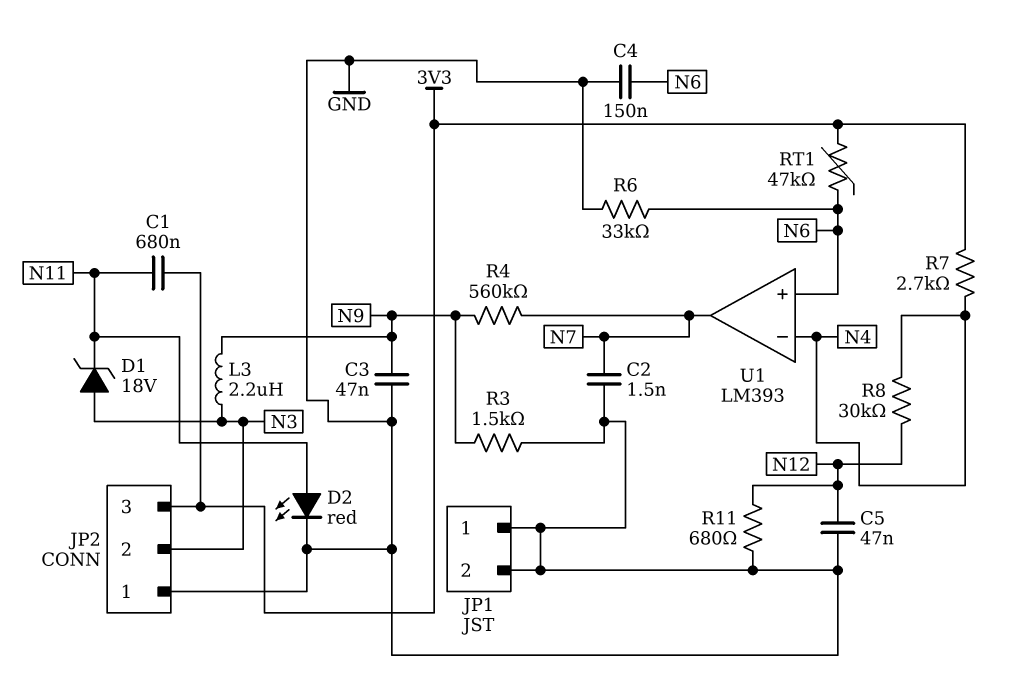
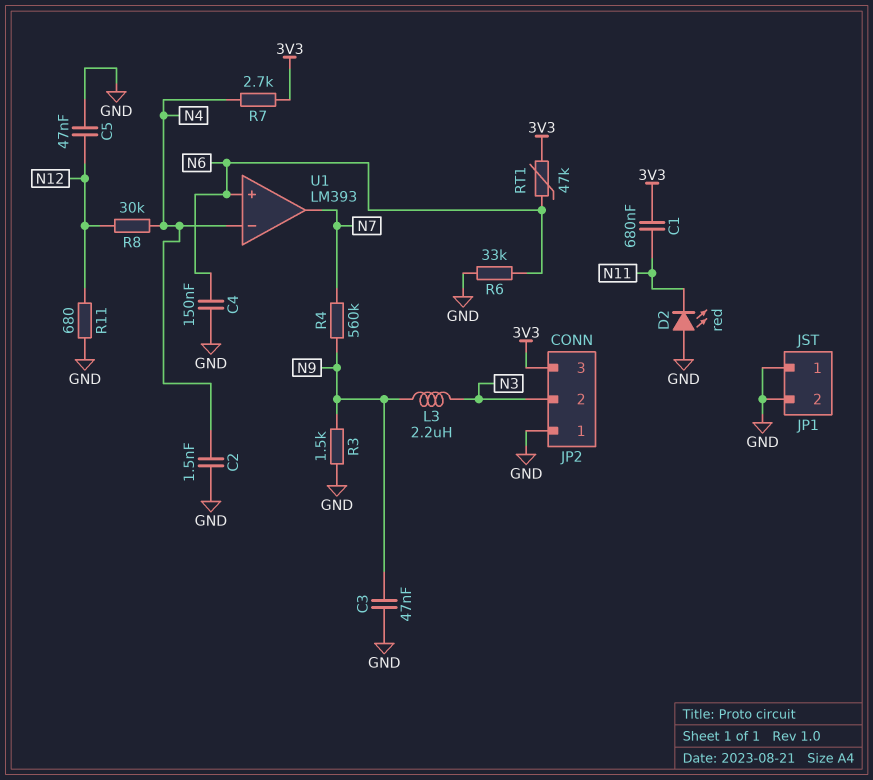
C2: 1.5nF (GND, N7) -> 1.5nF (GND, N4)
D1: zener 18V (A N3, K N11) -> none
D2: LED red (A N11, K GND) -> LED red (A GND, K N11)

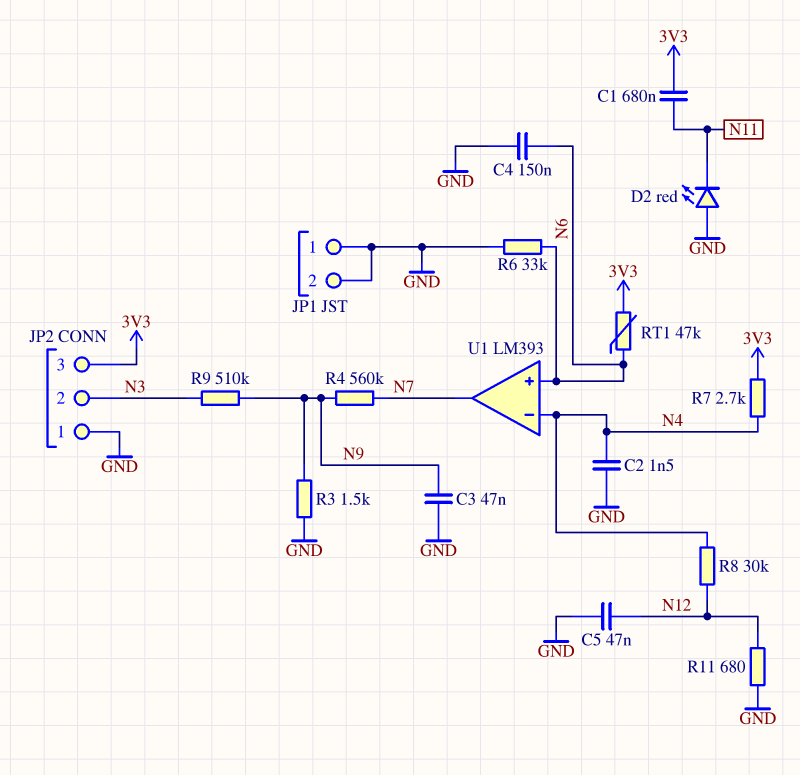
L3: 2.2uH (N3, N9) -> none
R9: none -> 510k (N3, N9)

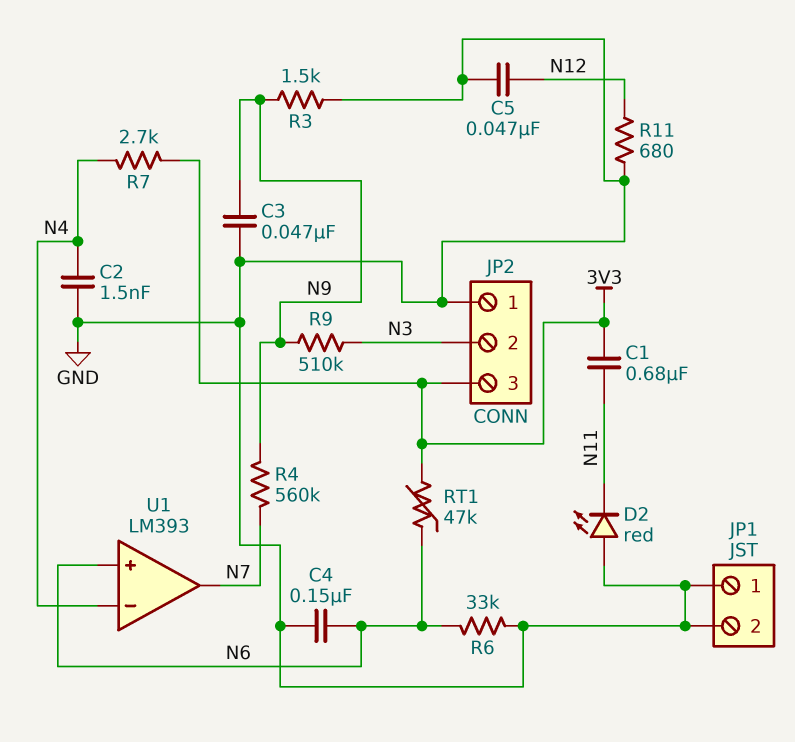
R8: 30k (N4, N12) -> none

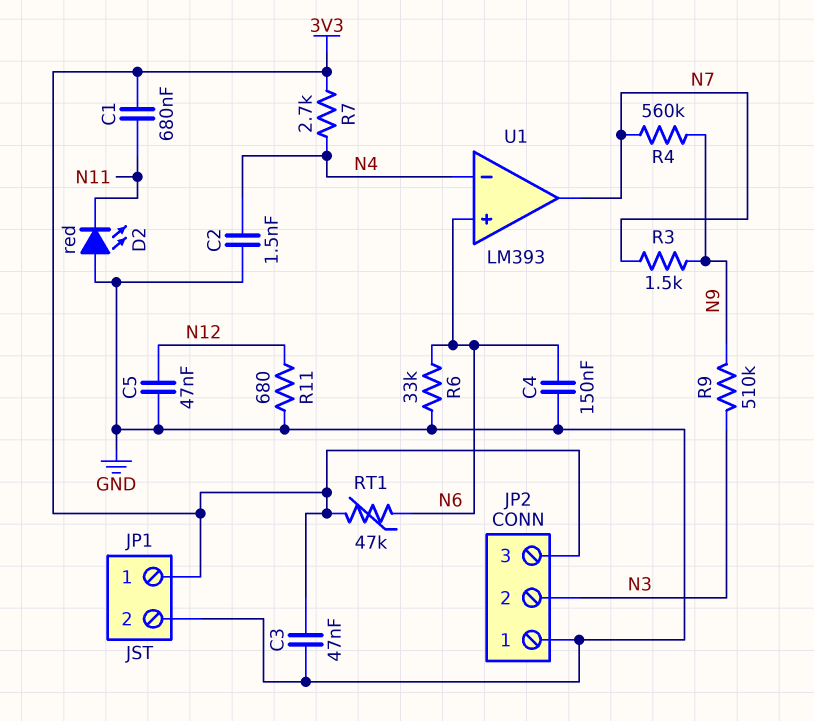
C3: 47nF (GND, N9) -> 47nF (3V3, GND)
JP1 pin 1: GND -> 3V3
R3: 1.5k (GND, N9) -> 1.5k (N7, N9)

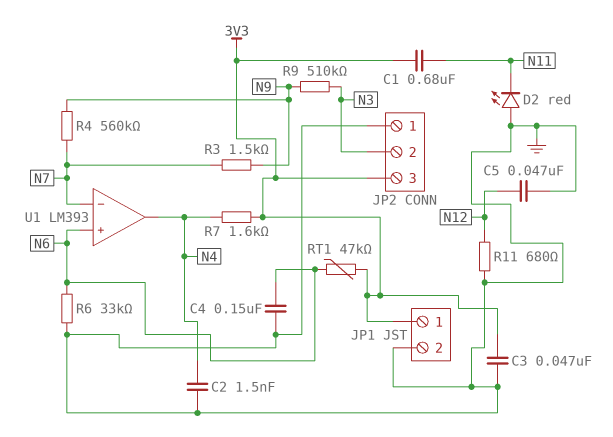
R7: 2.7k (3V3, N4) -> 1.6k (3V3, N4)
U1 pin in-: N4 -> N7
U1 pin out: N7 -> N4

